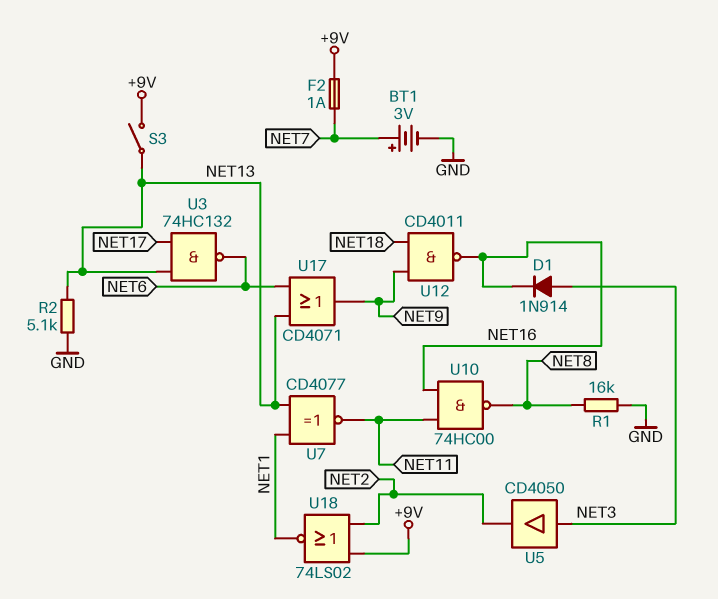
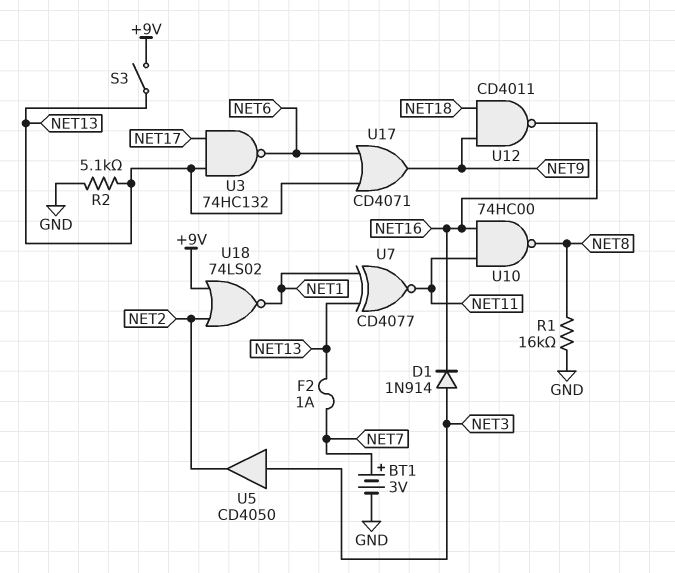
F2: 1A (+9V, NET7) -> 1A (NET7, NET13)

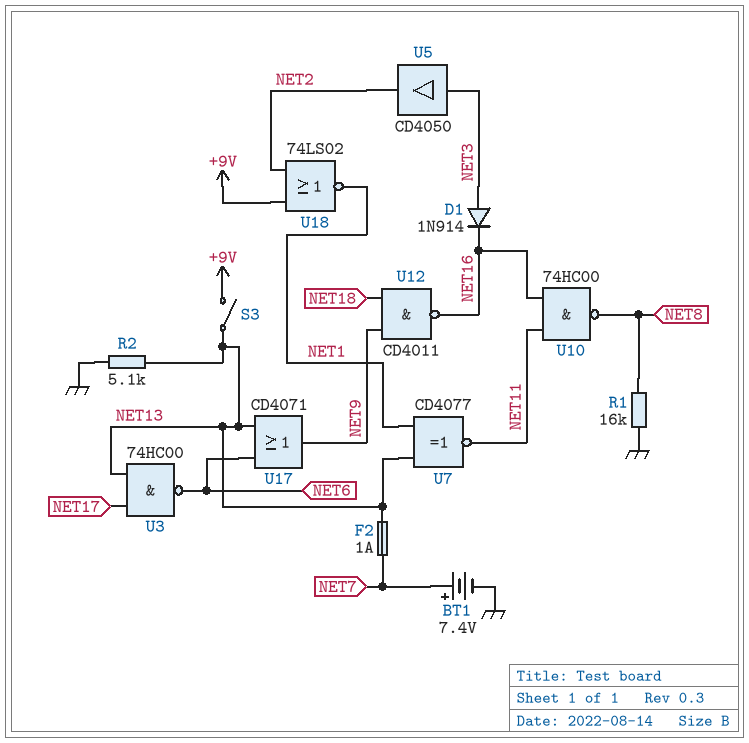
BT1: 3V (plus NET7, minus GND) -> 7.4V (plus NET7, minus GND)
U3: NAND 74HC132 (in NET13, in NET17, out NET6) -> NAND 74HC00 (in NET13, in NET17, out NET6)

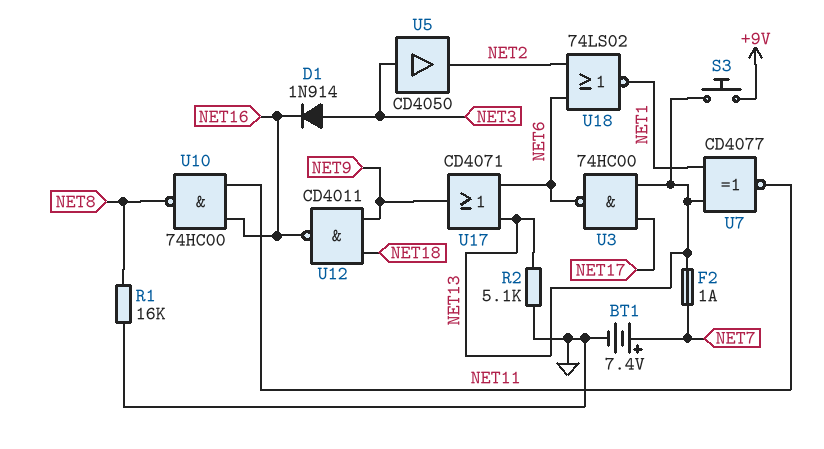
S3: switch (+9V, NET13) -> button (+9V, NET13)
U18: NOR 74LS02 (in +9V, in NET2, out NET1) -> NOR 74LS02 (in NET2, in NET6, out NET1)

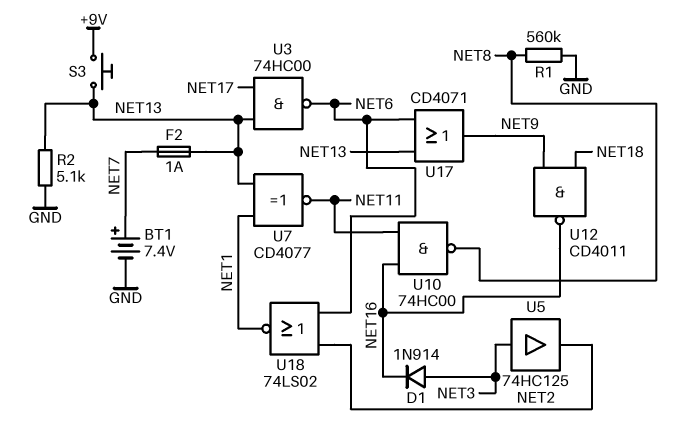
R1: 16k (GND, NET8) -> 560k (GND, NET8)
U5: buffer CD4050 (in NET3, out NET2) -> buffer 74HC125 (in NET3, out NET2)

